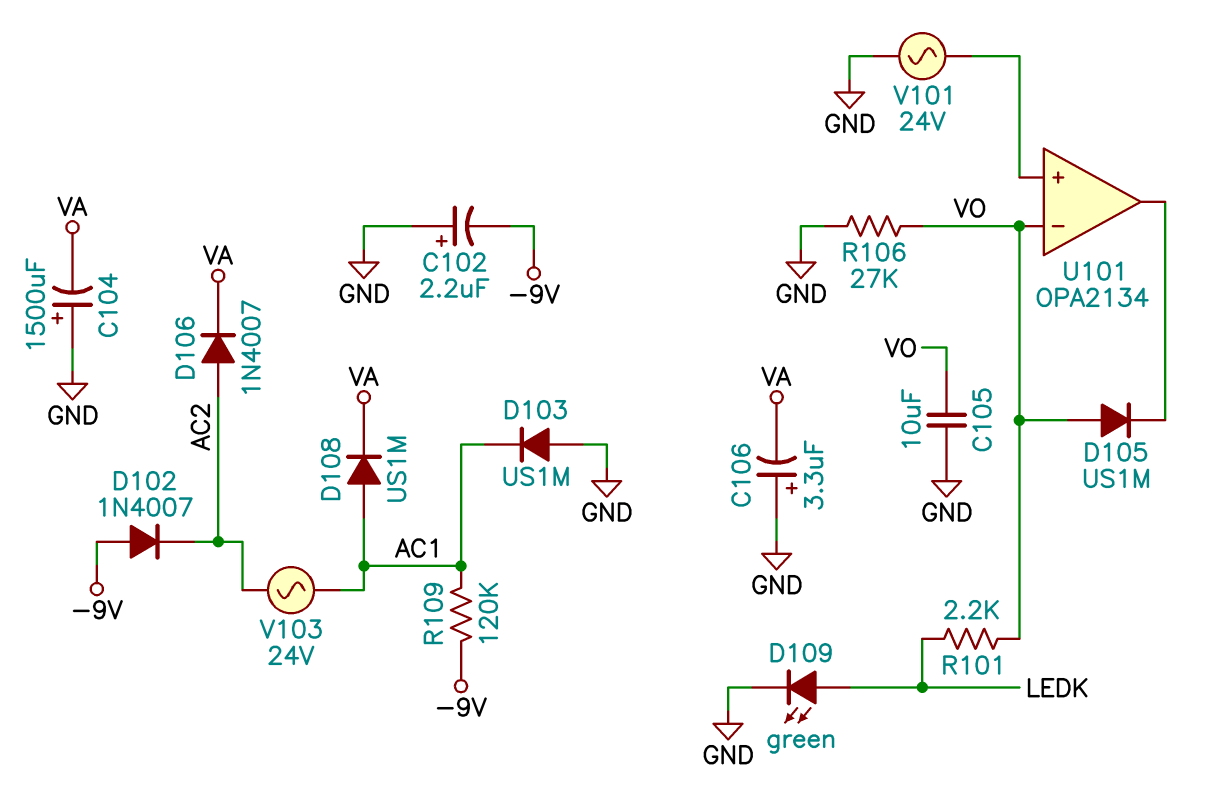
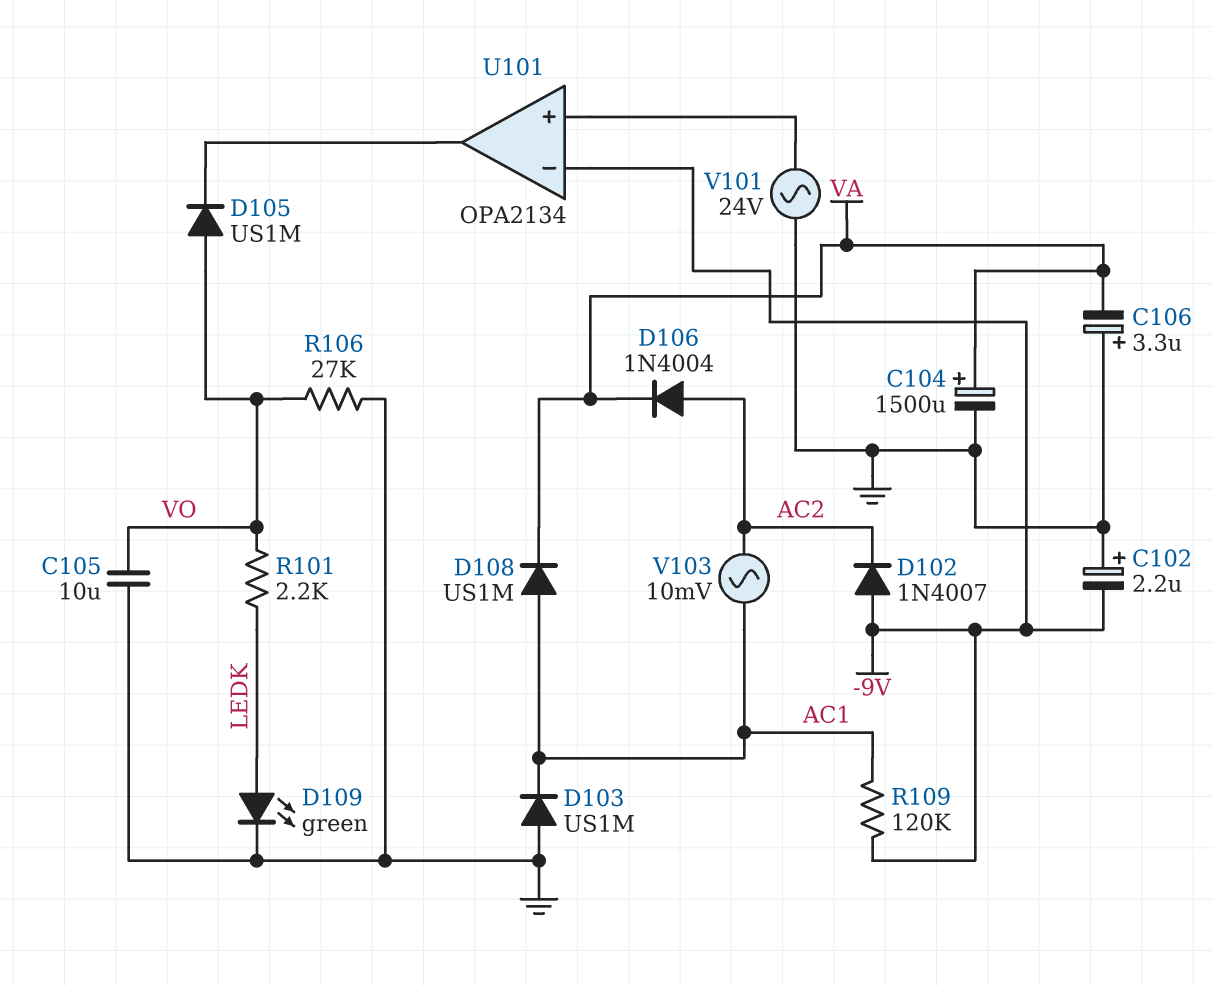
C104: 1500uF (plus GND, minus VA) -> 1500uF (plus VA, minus GND)
D106: diode 1N4007 (A AC2, K VA) -> diode 1N4004 (A AC2, K VA)
U101 pin in-: VO -> -9V
V103: AC 24V (AC1, AC2) -> AC 10mV (AC1, AC2)

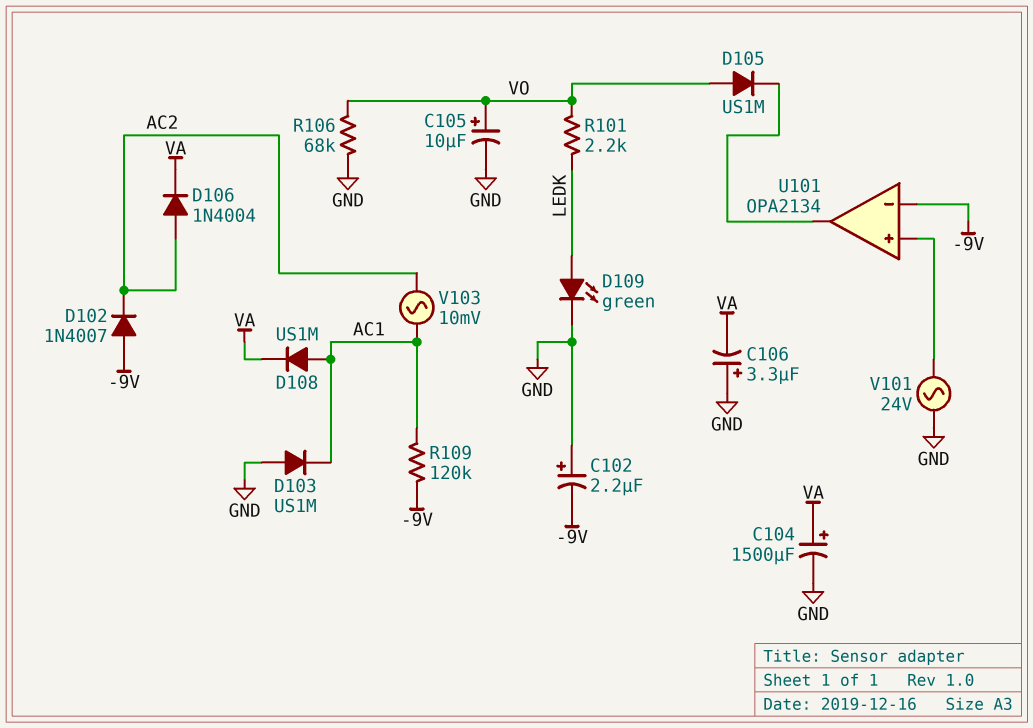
C105: 10uF (GND, VO) -> 10uF (plus VO, minus GND)
R106: 27k (GND, VO) -> 68k (GND, VO)

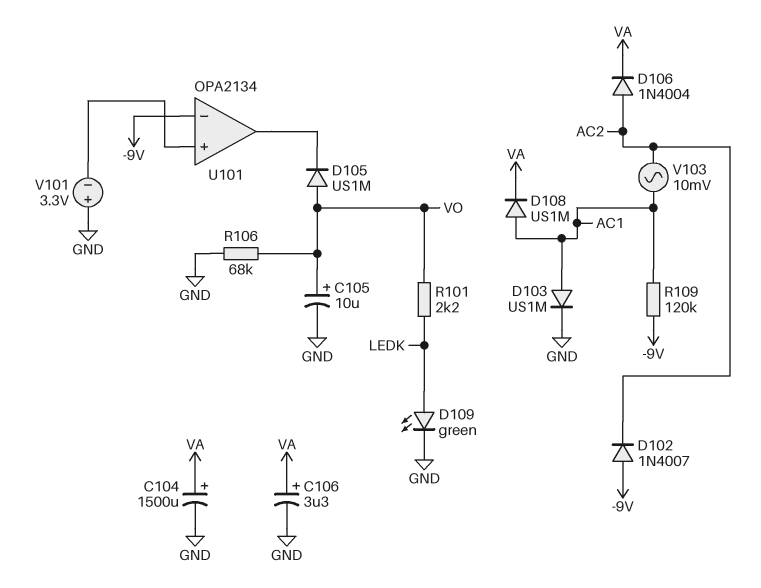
C102: 2.2uF (plus GND, minus -9V) -> none
C106: 3.3uF (plus GND, minus VA) -> 3.3uF (plus VA, minus GND)
D103: diode US1M (A GND, K AC1) -> diode US1M (A AC1, K GND)
V101: AC 24V (GND, U101/in+) -> 3.3V (plus GND, minus U101/in+)

